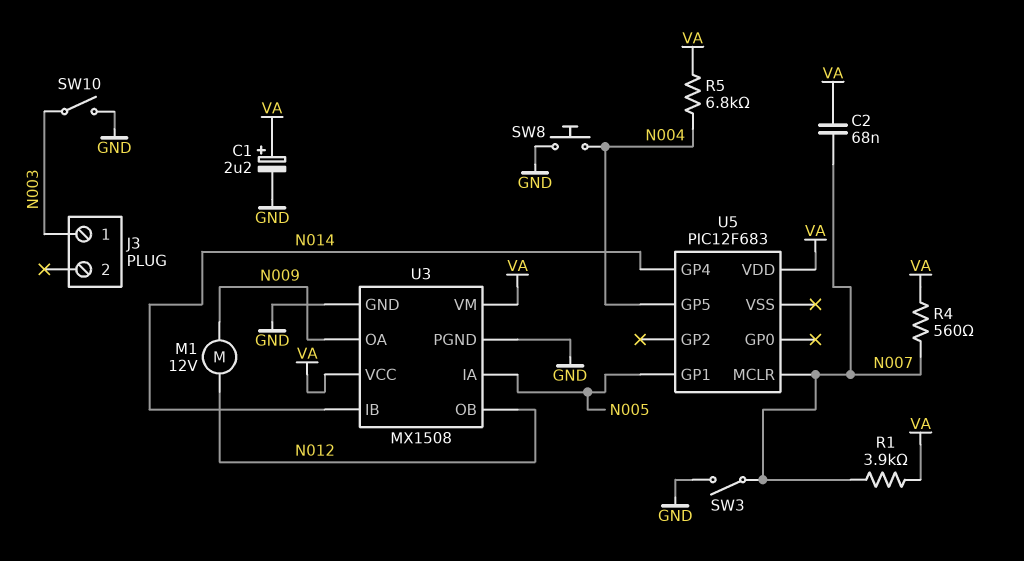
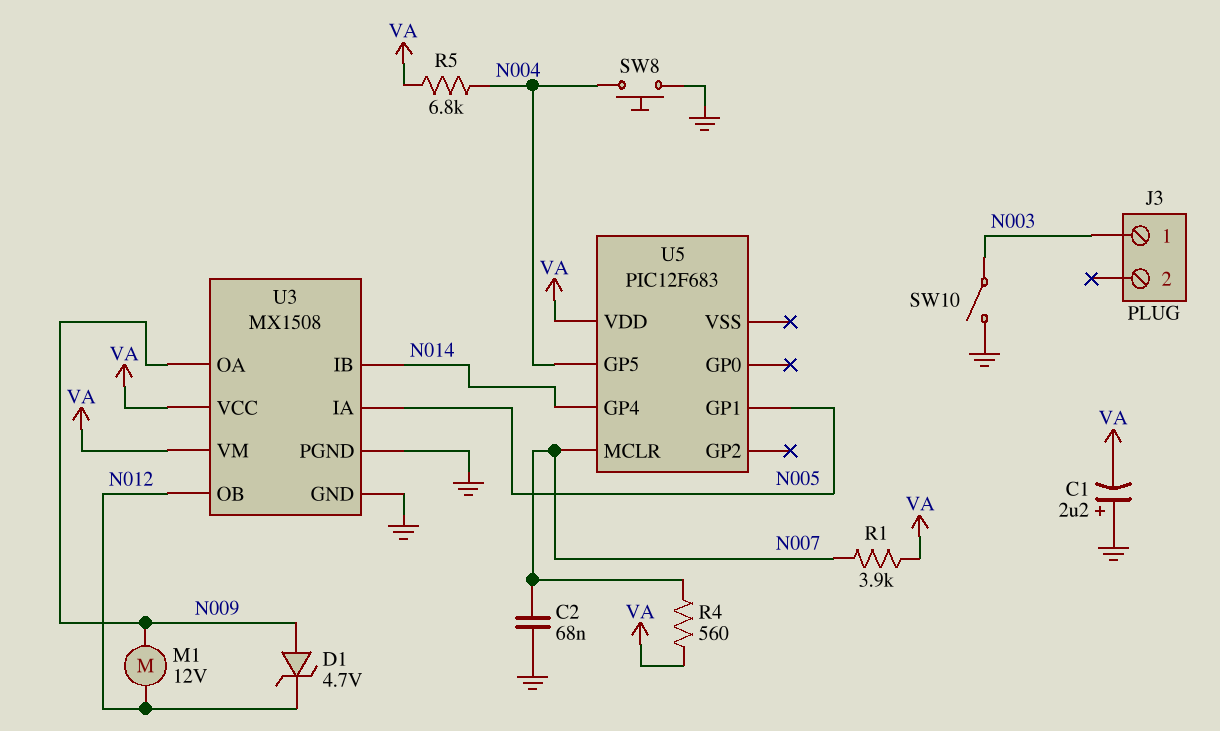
C1: 2.2uF (plus VA, minus GND) -> 2.2uF (plus GND, minus VA)
C2: 68nF (N007, VA) -> 68nF (GND, N007)
D1: none -> zener 4.7V (A N009, K N012)
SW3: switch (GND, N007) -> none

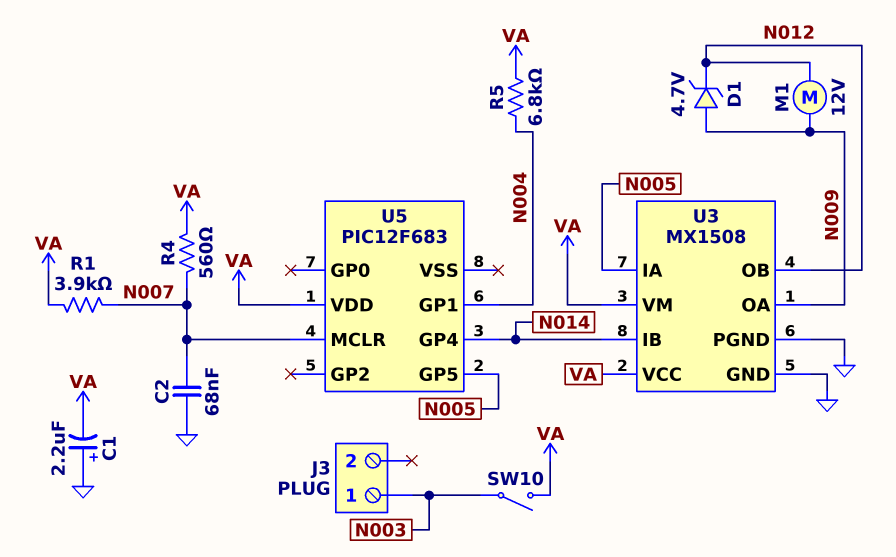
SW8: button (GND, N004) -> none
SW10: switch (GND, N003) -> switch (N003, VA)
U5 pin GP1: N005 -> N004
U5 pin GP5: N004 -> N005

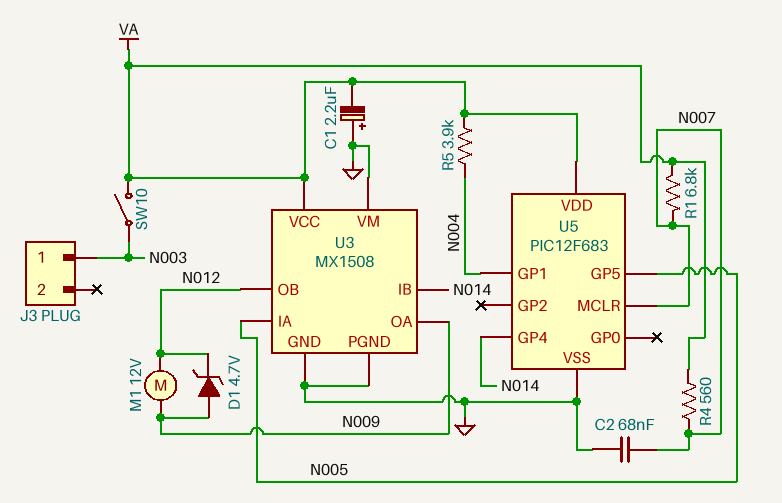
R1: 3.9k (N007, VA) -> 6.8k (N007, VA)
R5: 6.8k (N004, VA) -> 3.9k (N004, VA)
U3 pin VM: VA -> GND
U5 pin VSS: none -> GND

